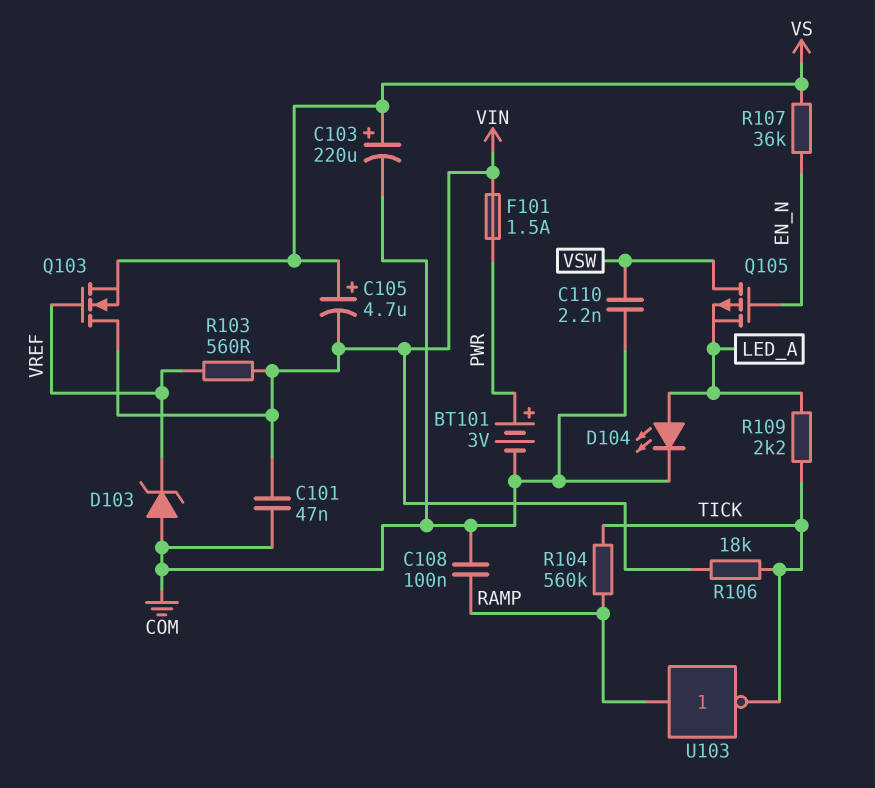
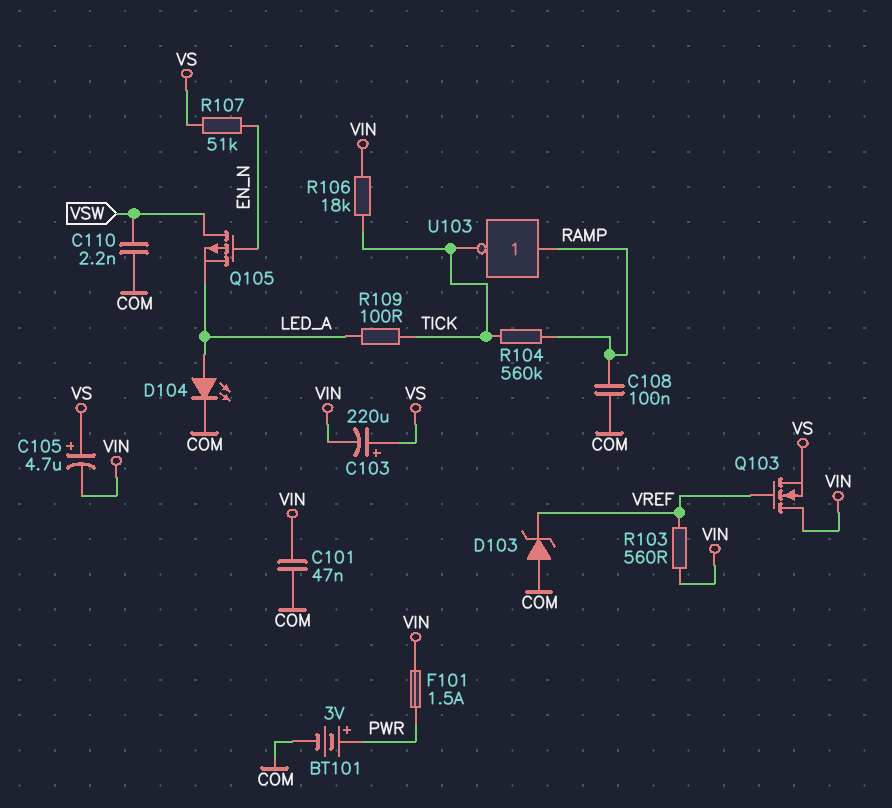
C103: 220uF (plus VS, minus COM) -> 220uF (plus VS, minus VIN)
R107: 36k (EN_N, VS) -> 51k (EN_N, VS)
R109: 2.2k (LED_A, TICK) -> 100 (LED_A, TICK)

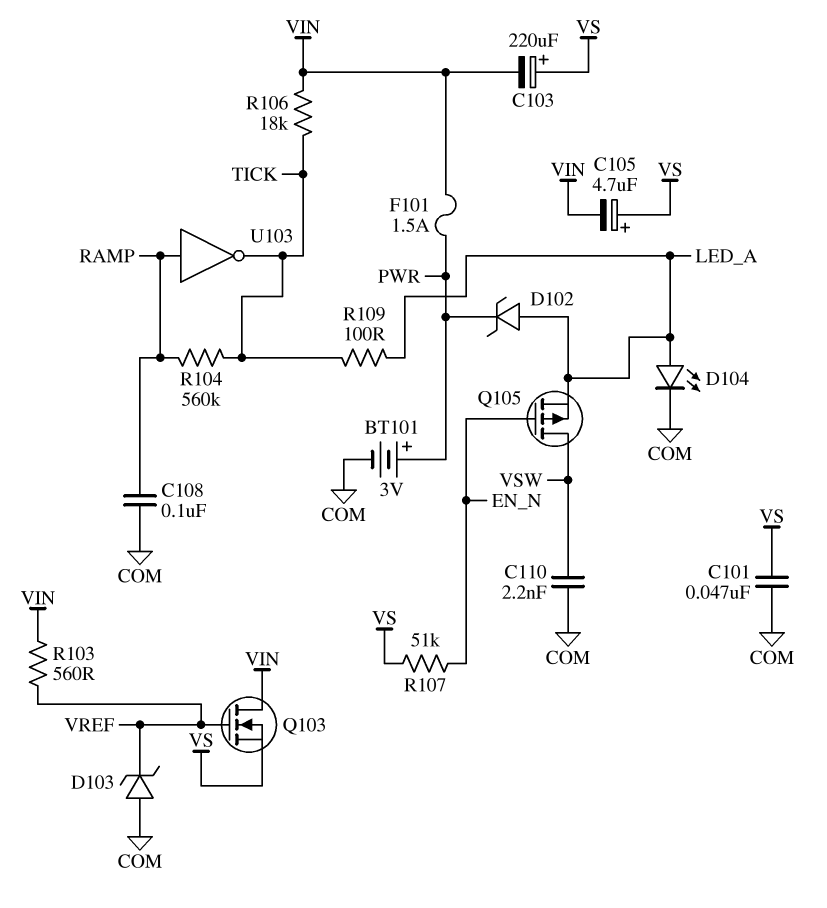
C101: 47nF (COM, VIN) -> 47nF (COM, VS)
D102: none -> zener (A LED_A, K PWR)

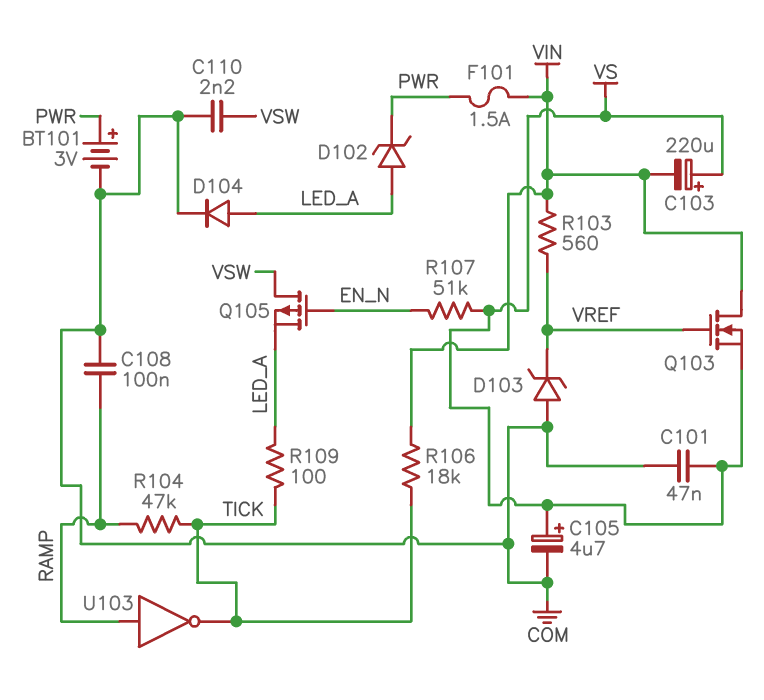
C105: 4.7uF (plus VS, minus VIN) -> 4.7uF (plus VS, minus COM)
D104: LED (A LED_A, K COM) -> diode (A LED_A, K COM)
R104: 560k (RAMP, TICK) -> 47k (RAMP, TICK)

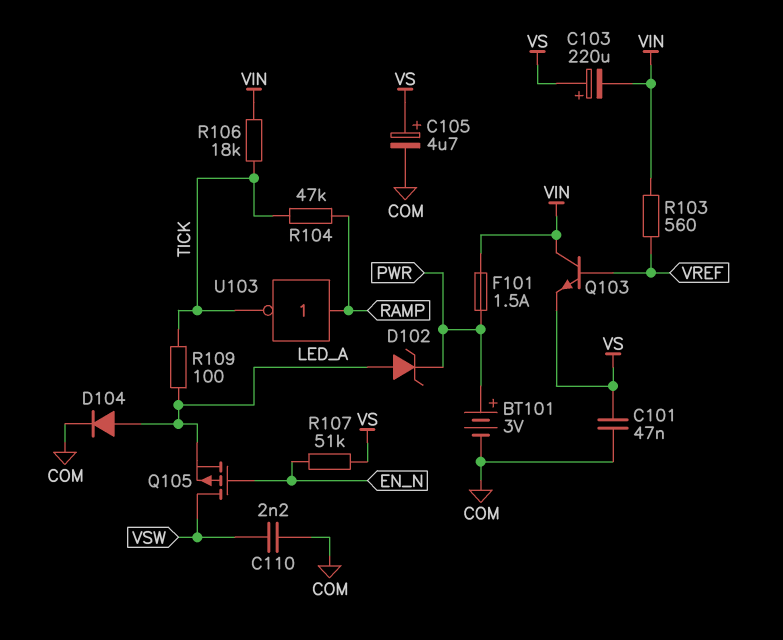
C108: 100nF (COM, RAMP) -> none
D103: zener (A COM, K VREF) -> none
Q103: NMOS (G VREF, D VIN, S VS) -> NPN (B VREF, C VIN, E VS)

